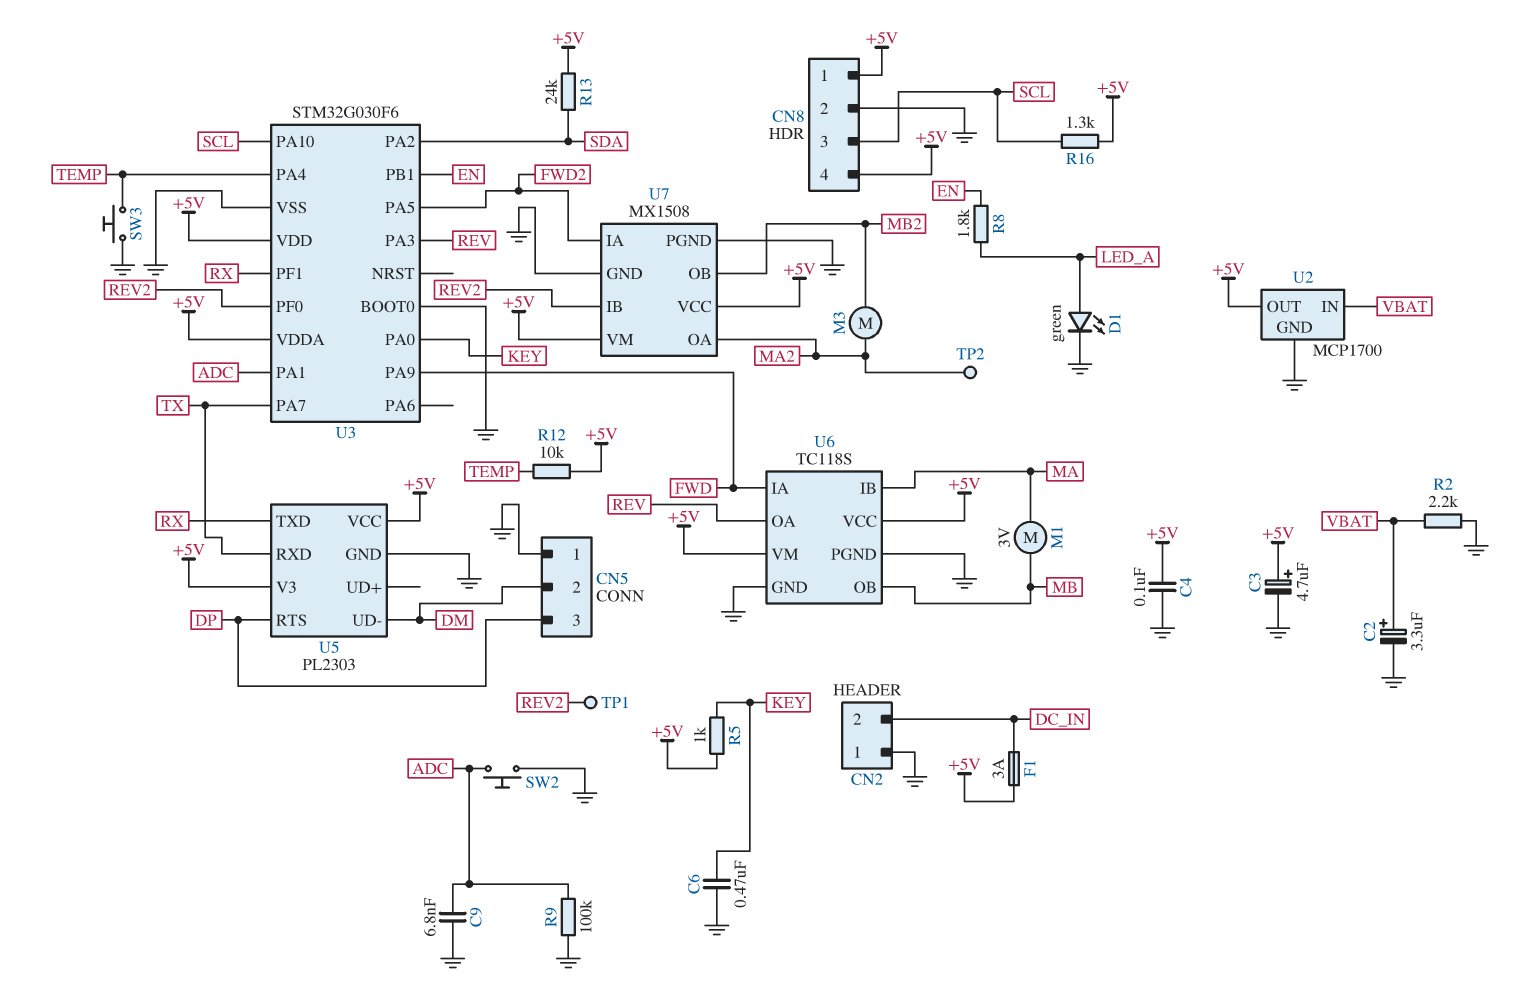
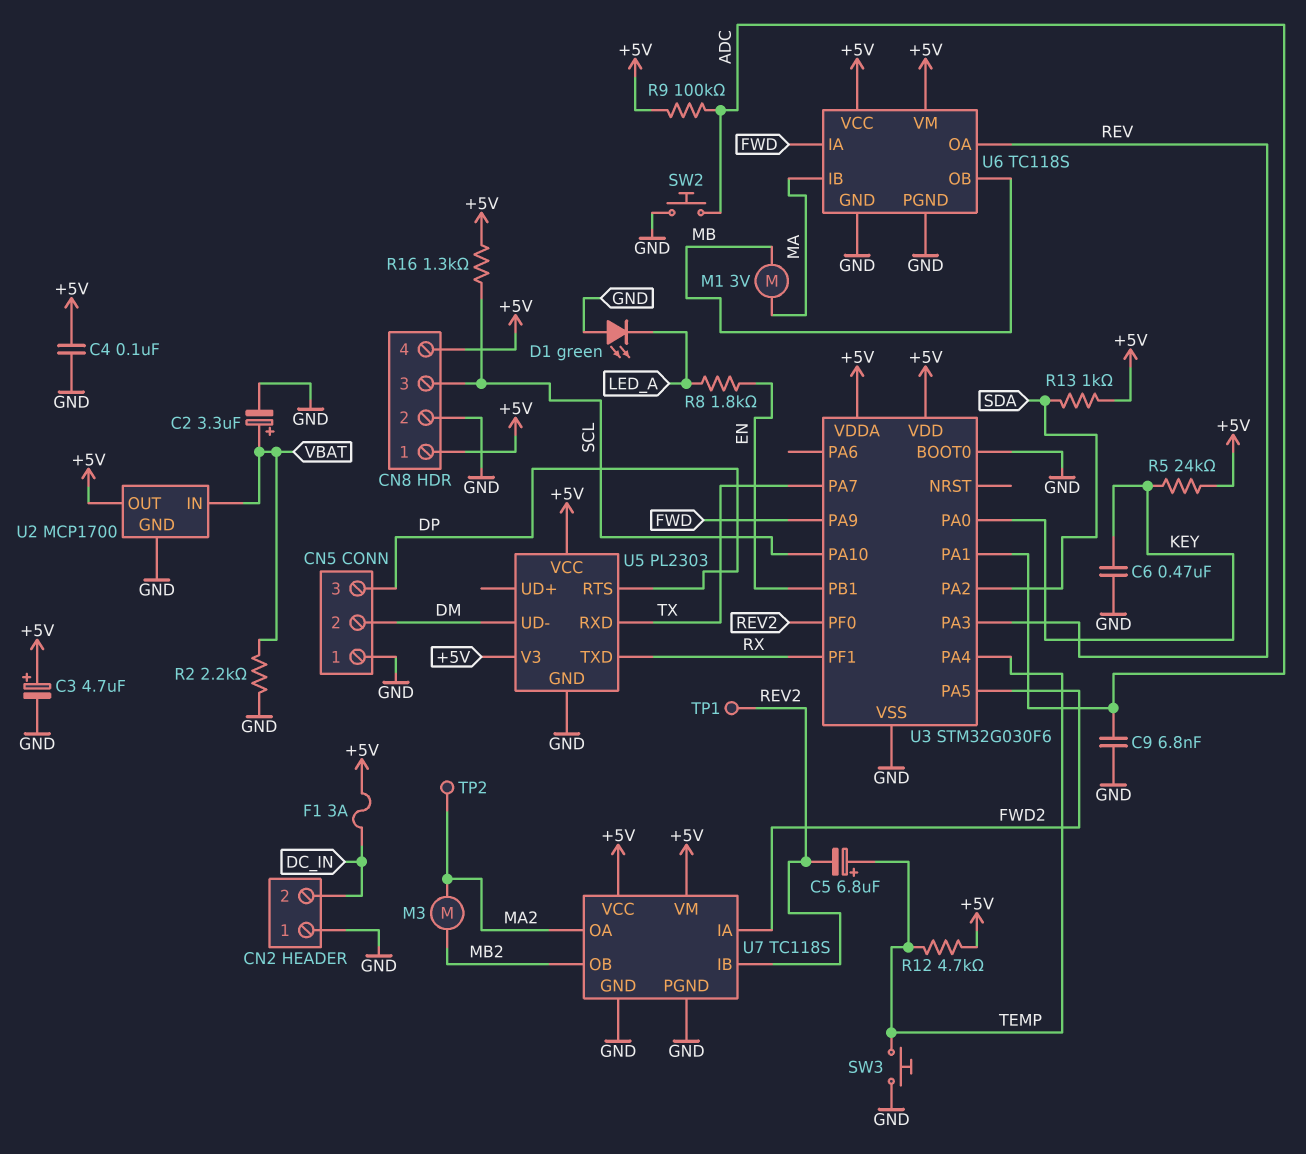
C5: none -> 6.8uF (plus TEMP, minus REV2)
D1: LED green (A LED_A, K GND) -> LED green (A GND, K LED_A)
R5: 1k (+5V, KEY) -> 24k (+5V, KEY)
R9: 100k (ADC, GND) -> 100k (+5V, ADC)
R12: 10k (+5V, TEMP) -> 4.7k (+5V, TEMP)
R13: 24k (+5V, SDA) -> 1k (+5V, SDA)
U7: MX1508 -> TC118S

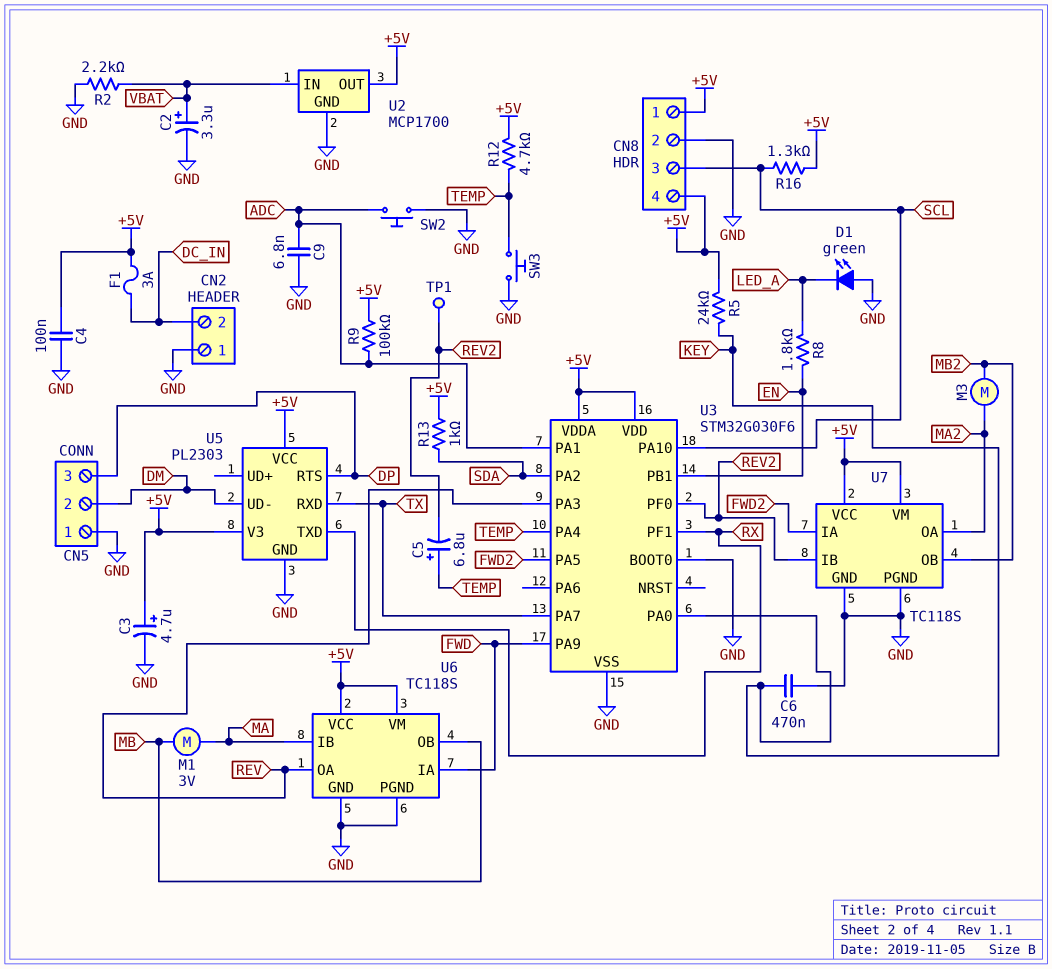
TP2: test point (MA2) -> none

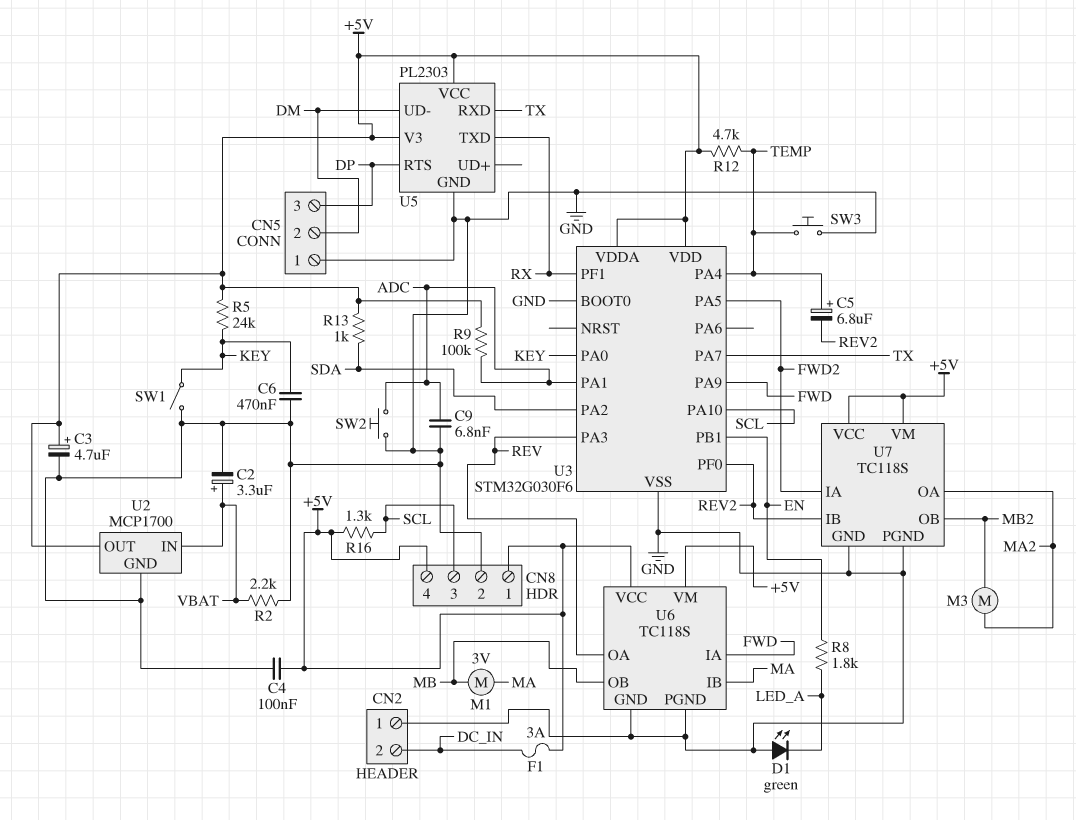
SW1: none -> switch (GND, KEY)
TP1: test point (REV2) -> none

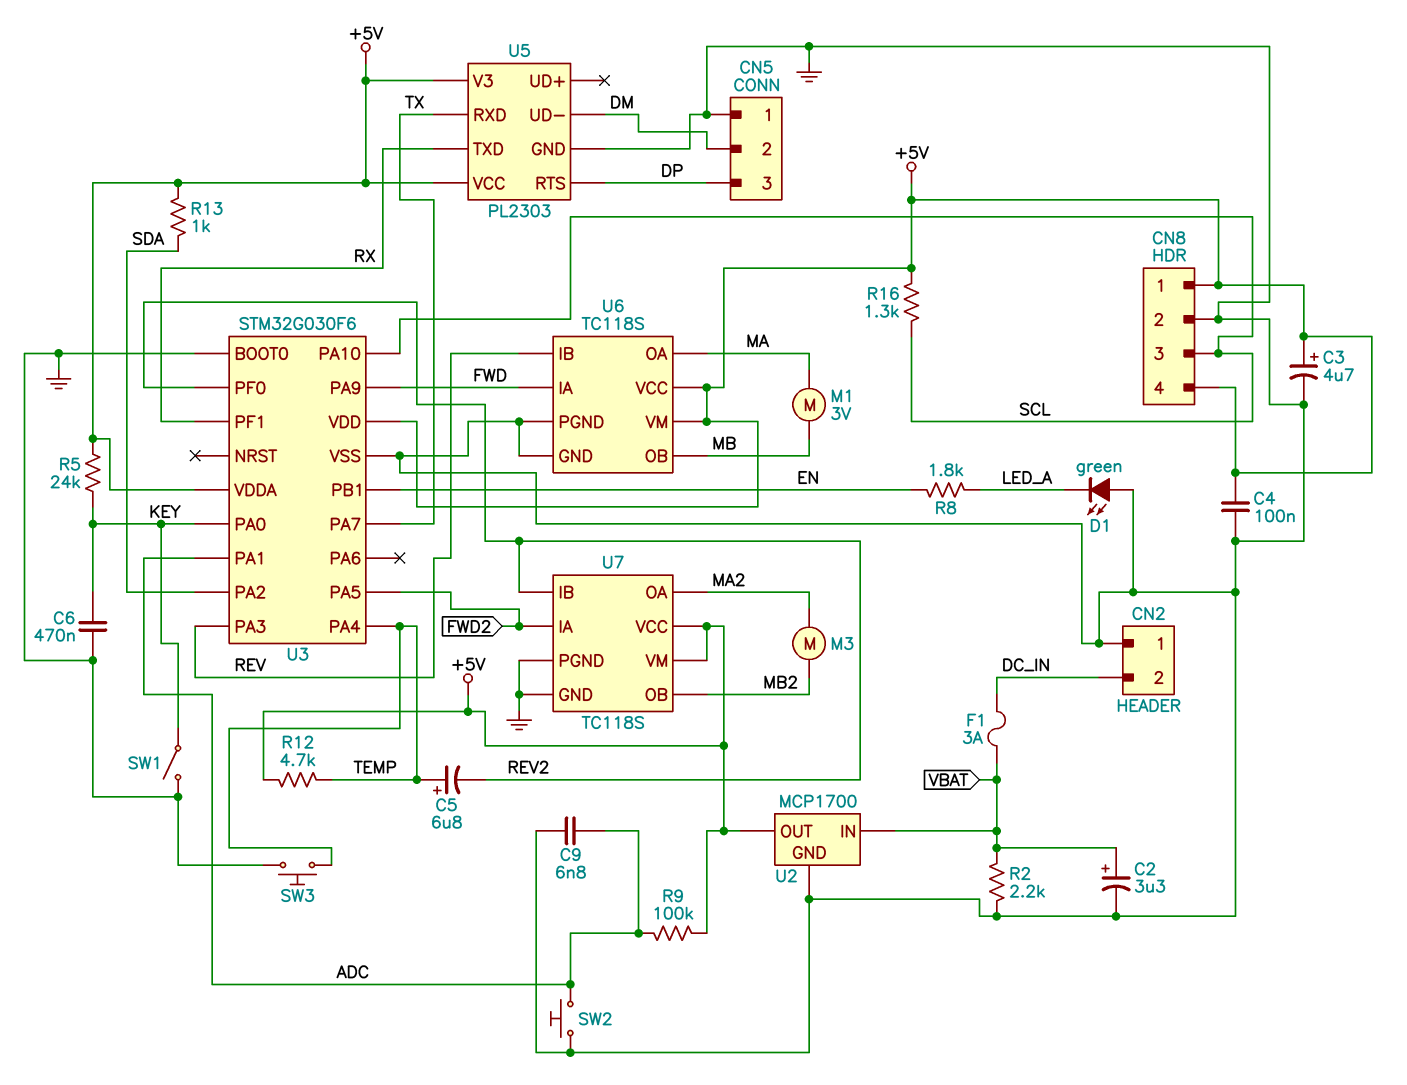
F1: 3A (+5V, DC_IN) -> 3A (DC_IN, VBAT)
U6 pin IB: MA -> REV
U6 pin OA: REV -> MA

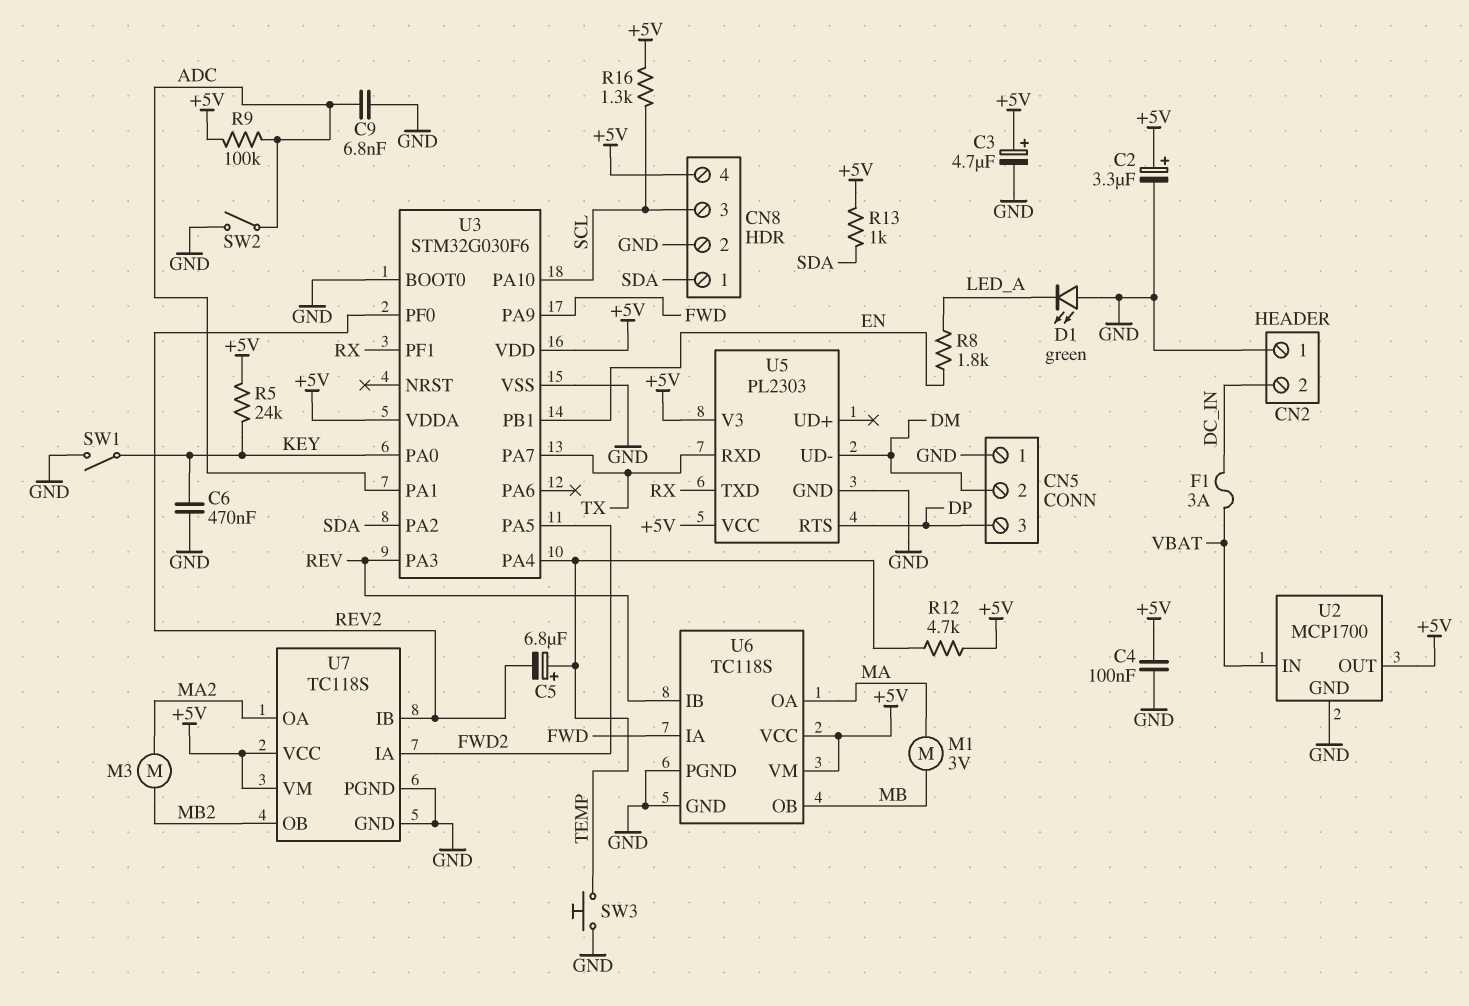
C2: 3.3uF (plus VBAT, minus GND) -> 3.3uF (plus +5V, minus GND)
CN8 pin 1: +5V -> SDA
R2: 2.2k (GND, VBAT) -> none
SW2: button (ADC, GND) -> switch (ADC, GND)

